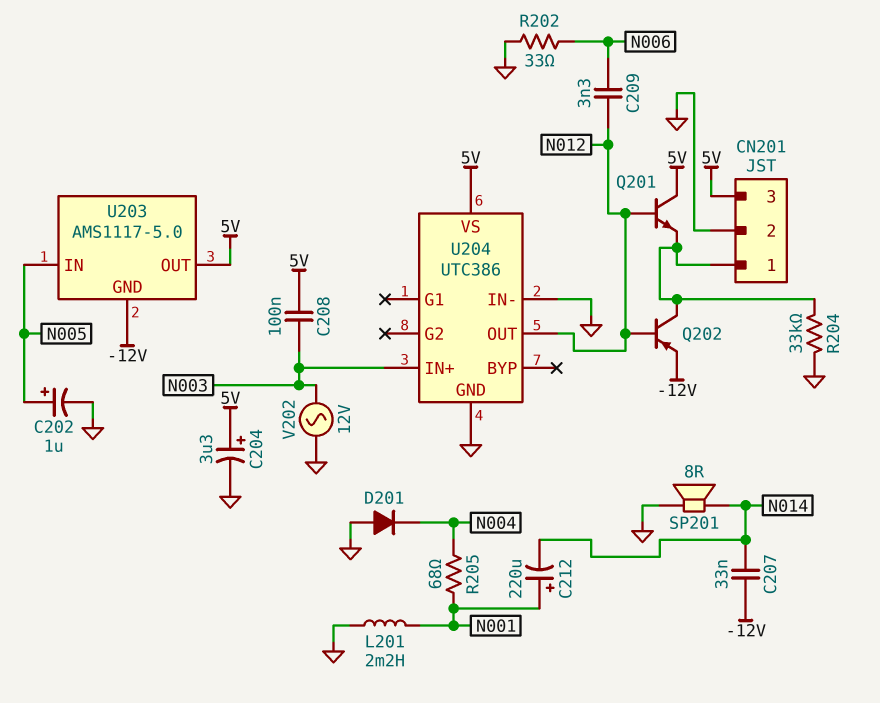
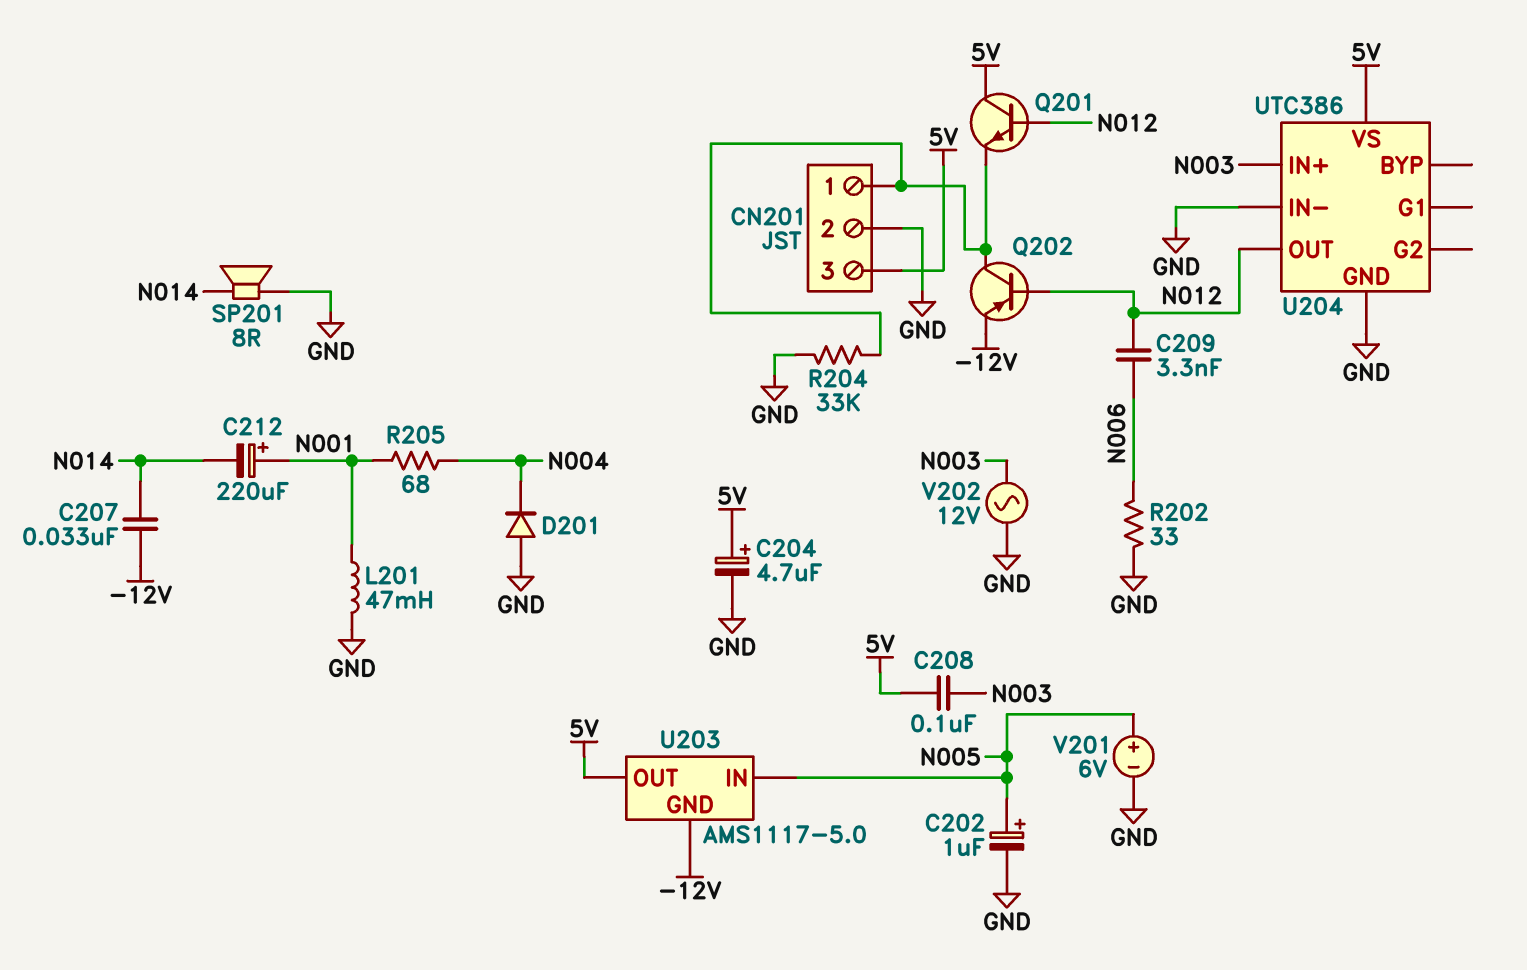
C204: 3.3uF (plus 5V, minus GND) -> 4.7uF (plus 5V, minus GND)
L201: 2.2mH (GND, N001) -> 47mH (GND, N001)
V201: none -> 6V (plus N005, minus GND)

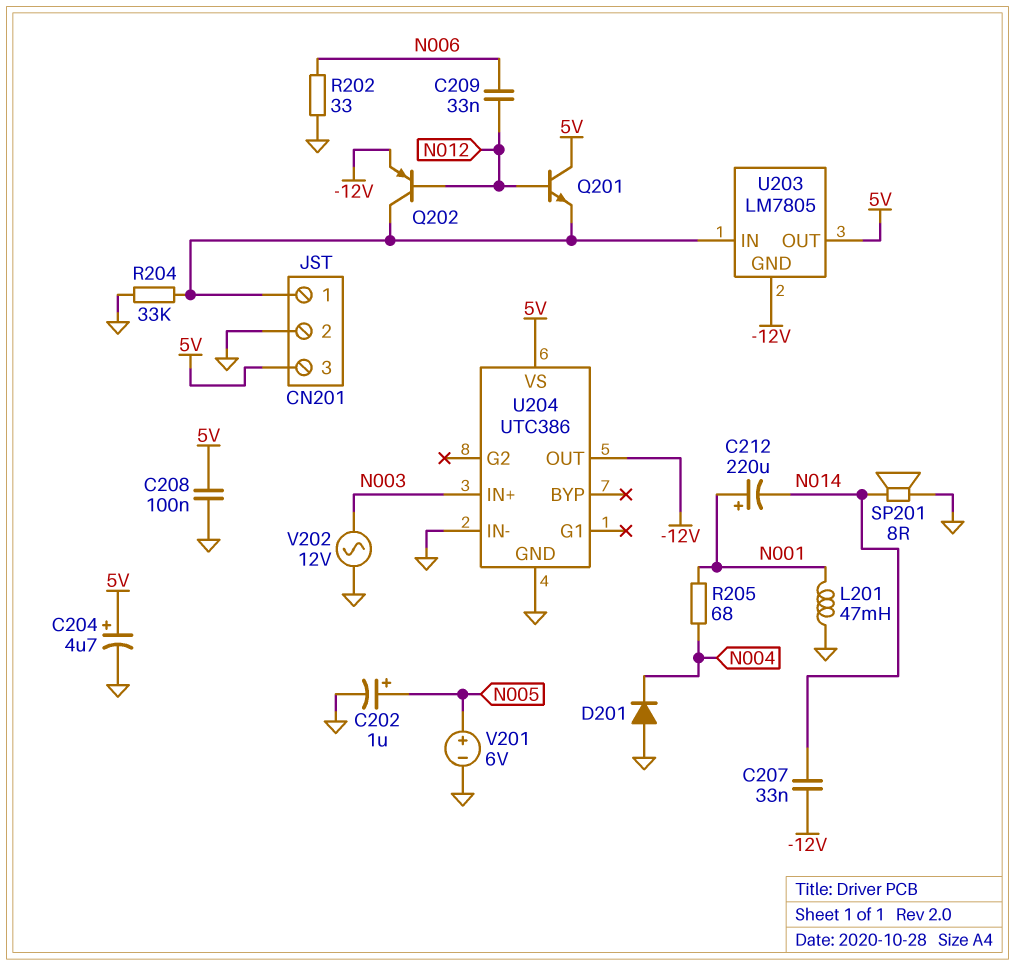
C208: 100nF (5V, N003) -> 100nF (5V, GND)
C209: 3.3nF (N006, N012) -> 33nF (N006, N012)
U203: AMS1117-5.0 -> LM7805
U203 pin IN: N005 -> CN201/1
U204 pin OUT: N012 -> -12V

